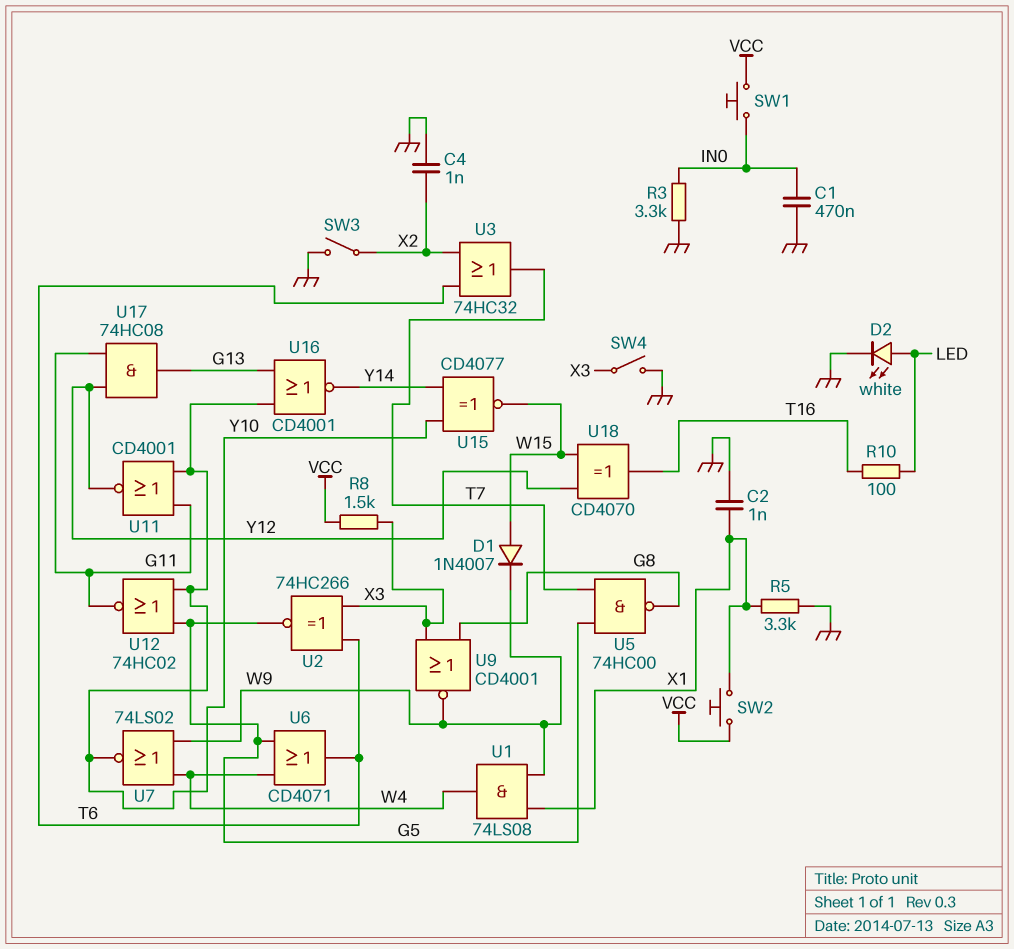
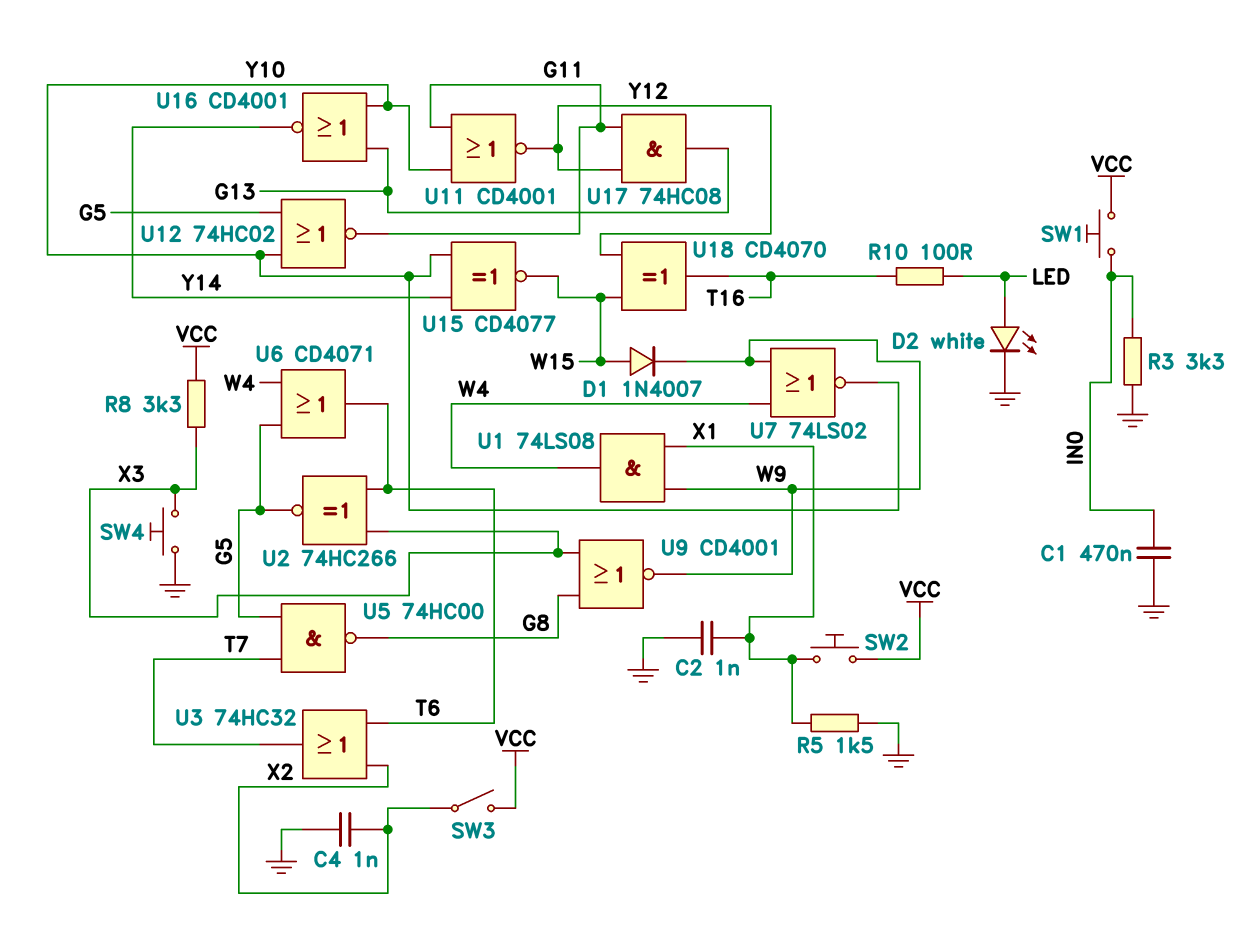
R5: 3.3k (GND, X1) -> 1.5k (GND, X1)
R8: 1.5k (VCC, X3) -> 3.3k (VCC, X3)
SW3: switch (GND, X2) -> switch (VCC, X2)
SW4: switch (GND, X3) -> button (GND, X3)

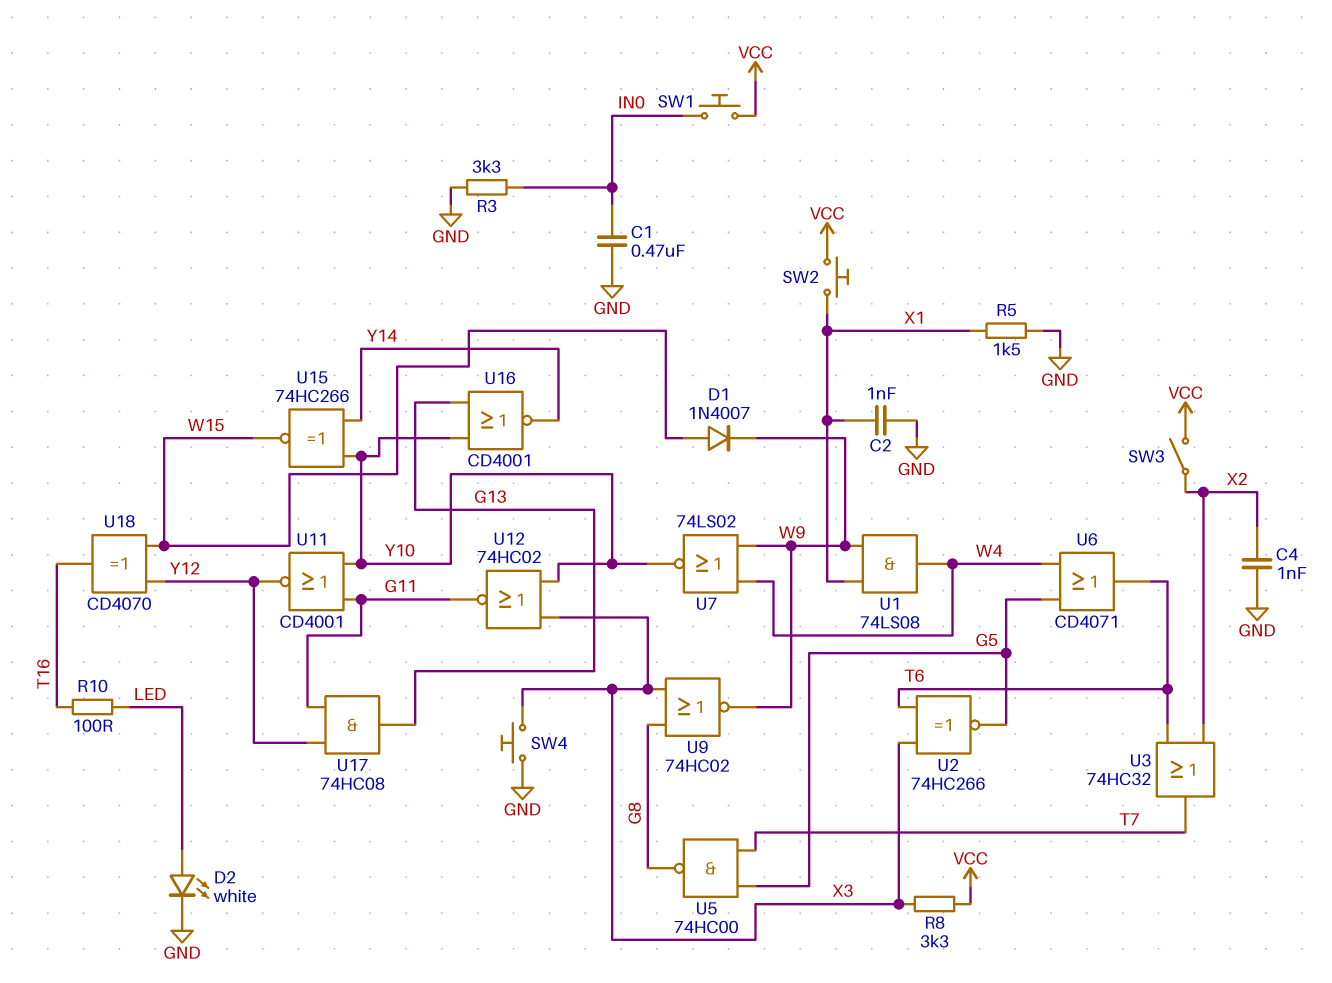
U9: NOR CD4001 (in G8, in X3, out W9) -> NOR 74HC02 (in G8, in X3, out W9)
U12: NOR 74HC02 (in G5, in Y10, out G11) -> NOR 74HC02 (in X3, in Y10, out G11)
U15: XNOR CD4077 (in Y10, in Y14, out W15) -> XNOR 74HC266 (in Y10, in Y14, out W15)

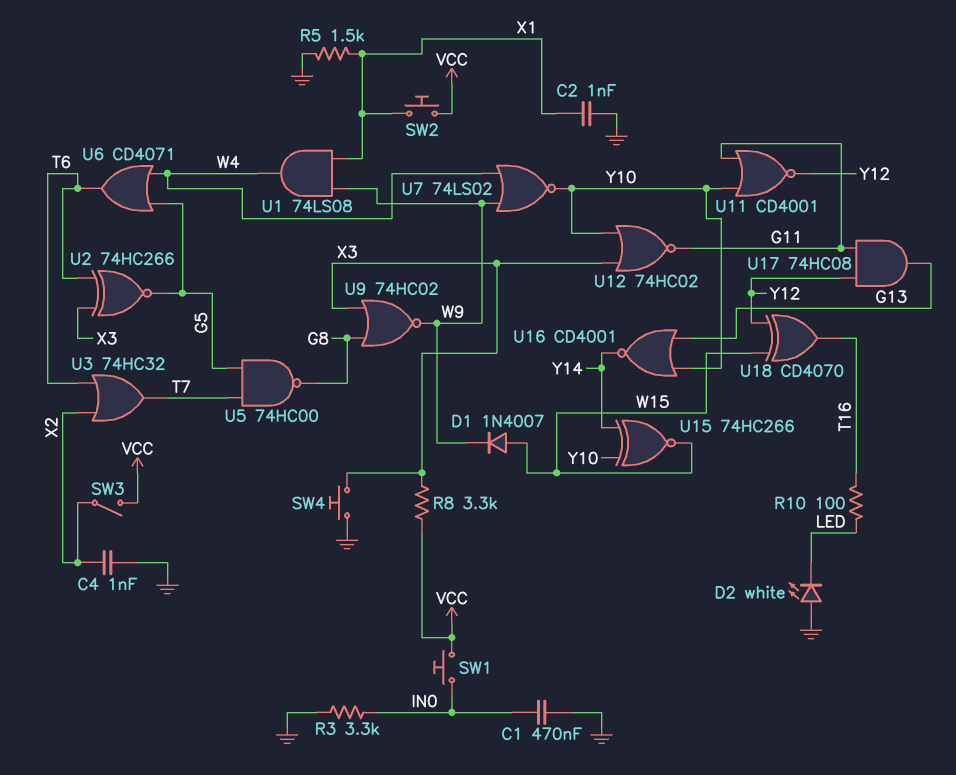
D2: LED white (A LED, K GND) -> LED white (A GND, K LED)

